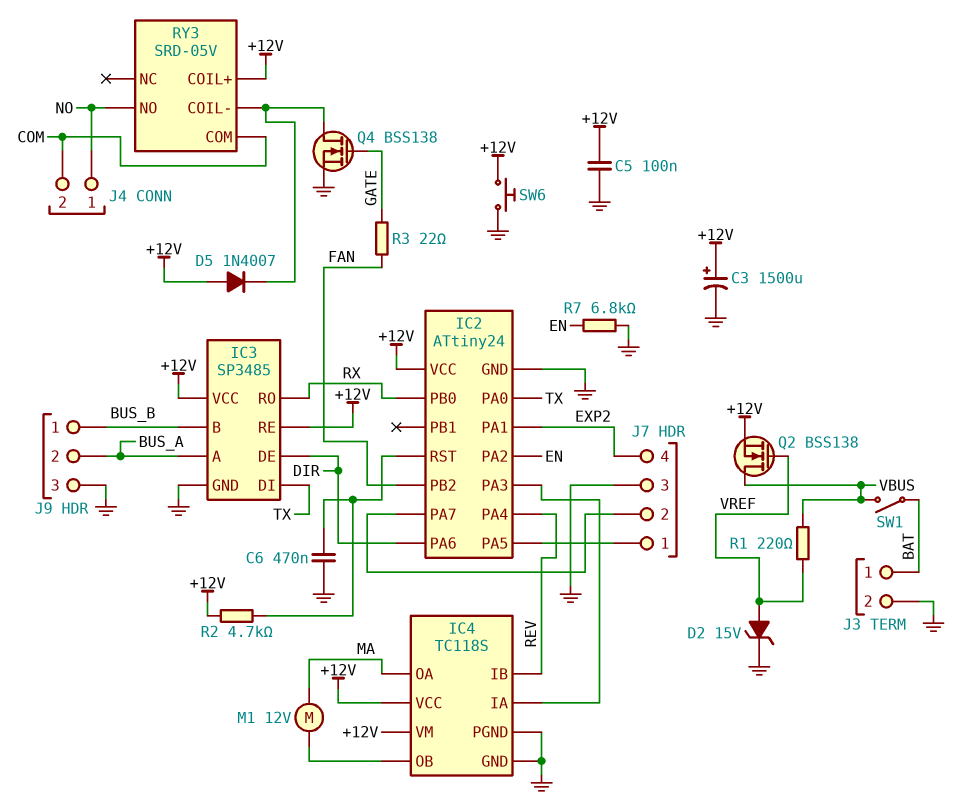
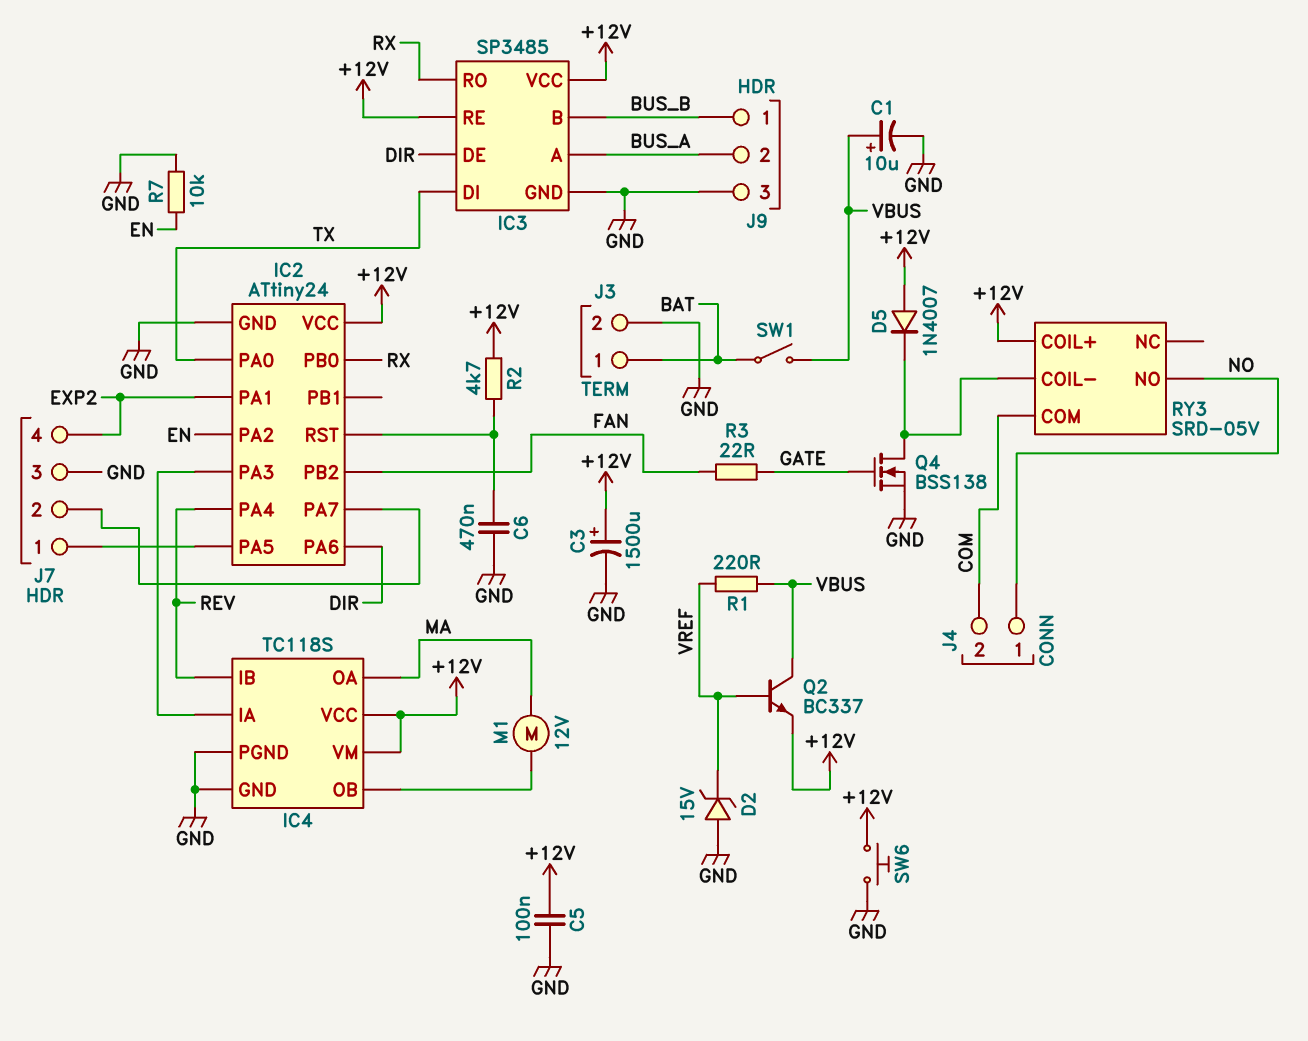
C1: none -> 10uF (plus VBUS, minus GND)
D2: zener 15V (A VREF, K GND) -> zener 15V (A GND, K VREF)
Q2: NMOS BSS138 (G VREF, D VBUS, S +12V) -> NPN BC337 (B VREF, C VBUS, E +12V)
R7: 6.8k (EN, GND) -> 10k (EN, GND)

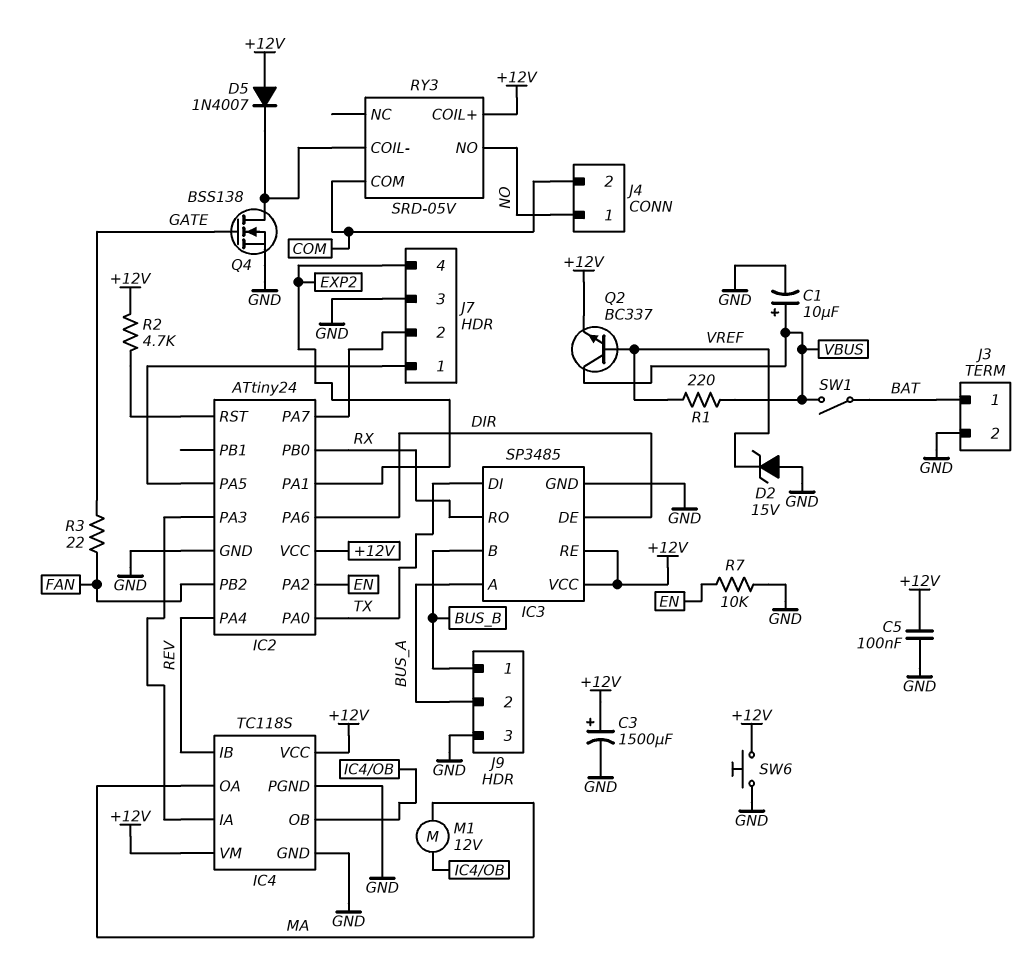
C6: 470nF (GND, IC2/RST) -> none

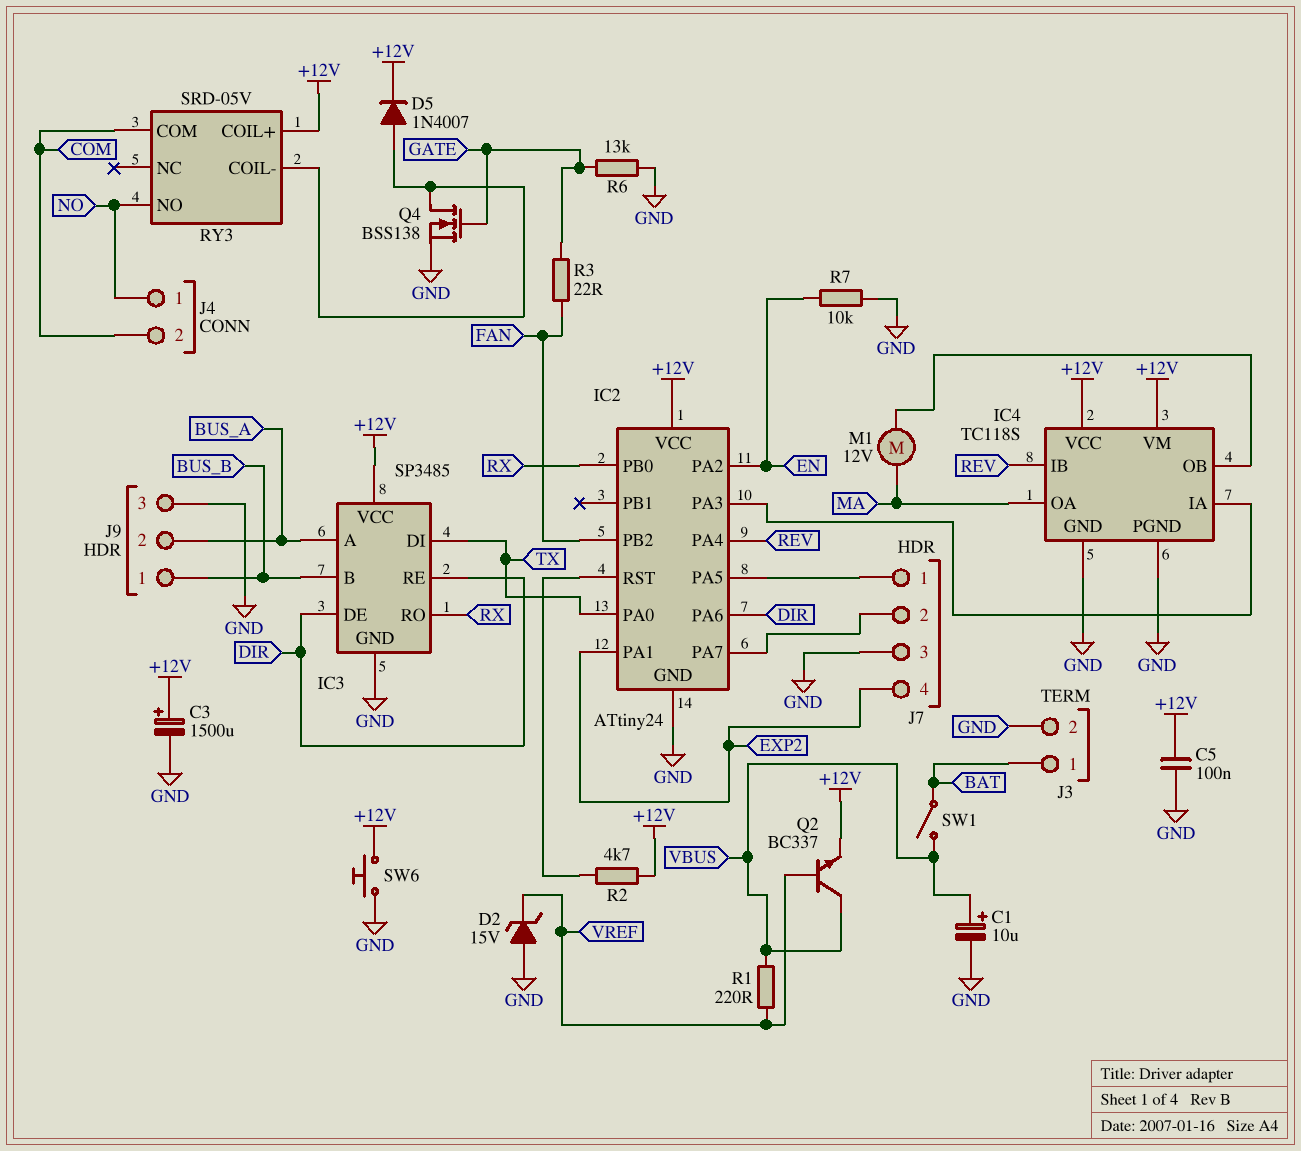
D5: diode 1N4007 (A +12V, K RY3/COIL-) -> diode 1N4007 (A RY3/COIL-, K +12V)
IC3 pin RE: +12V -> DIR
R6: none -> 13k (GATE, GND)

